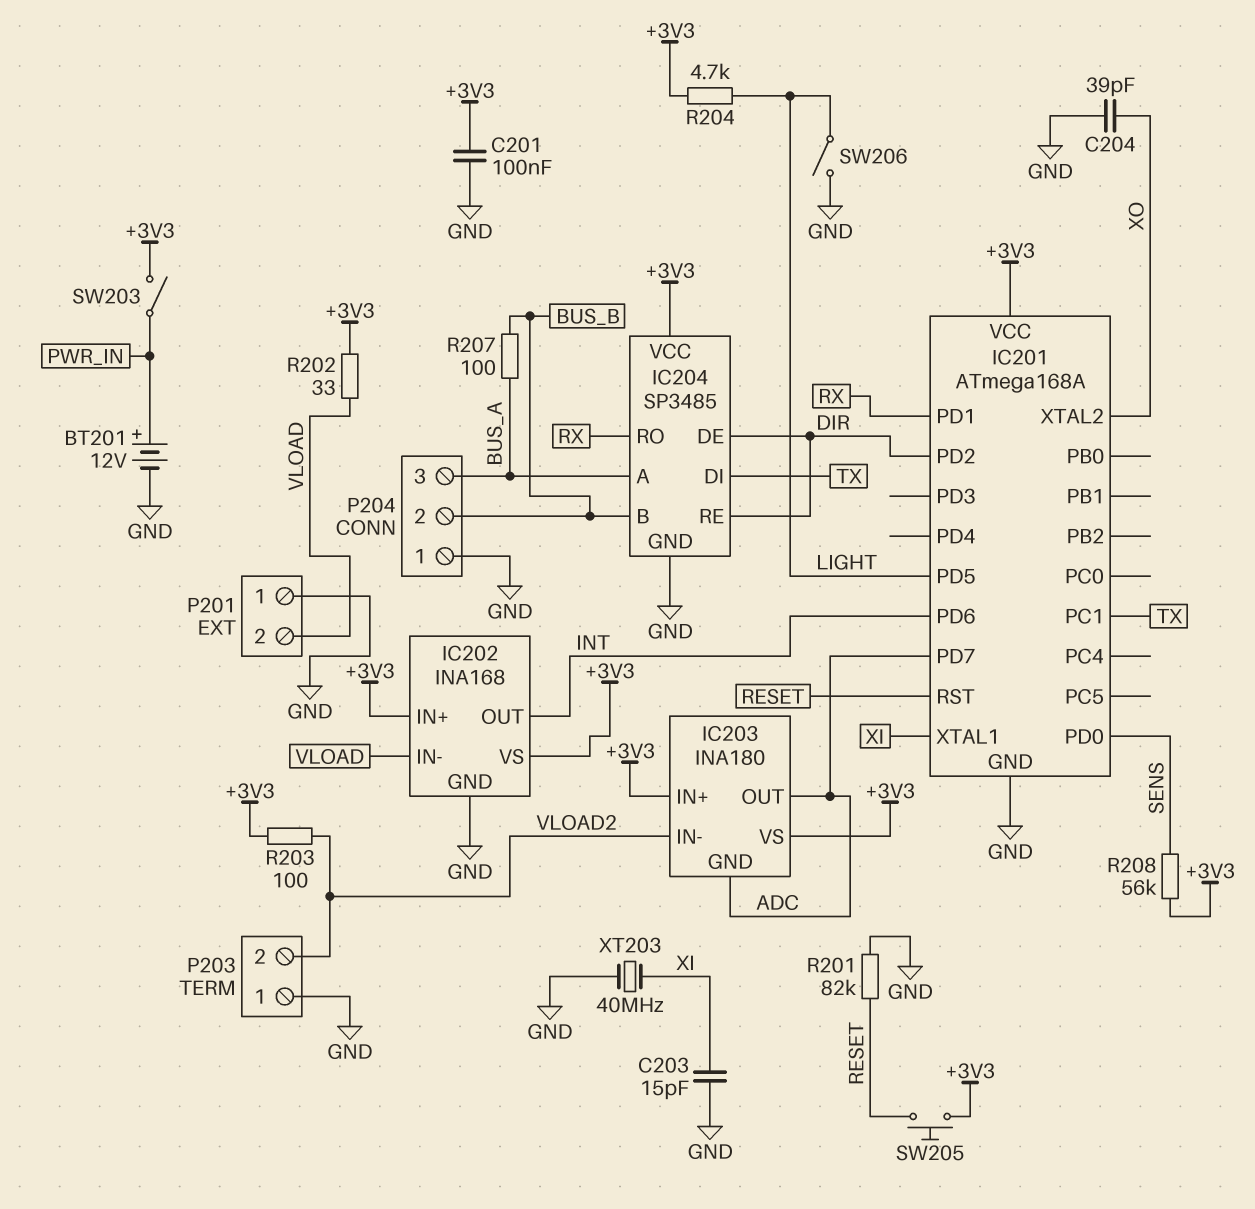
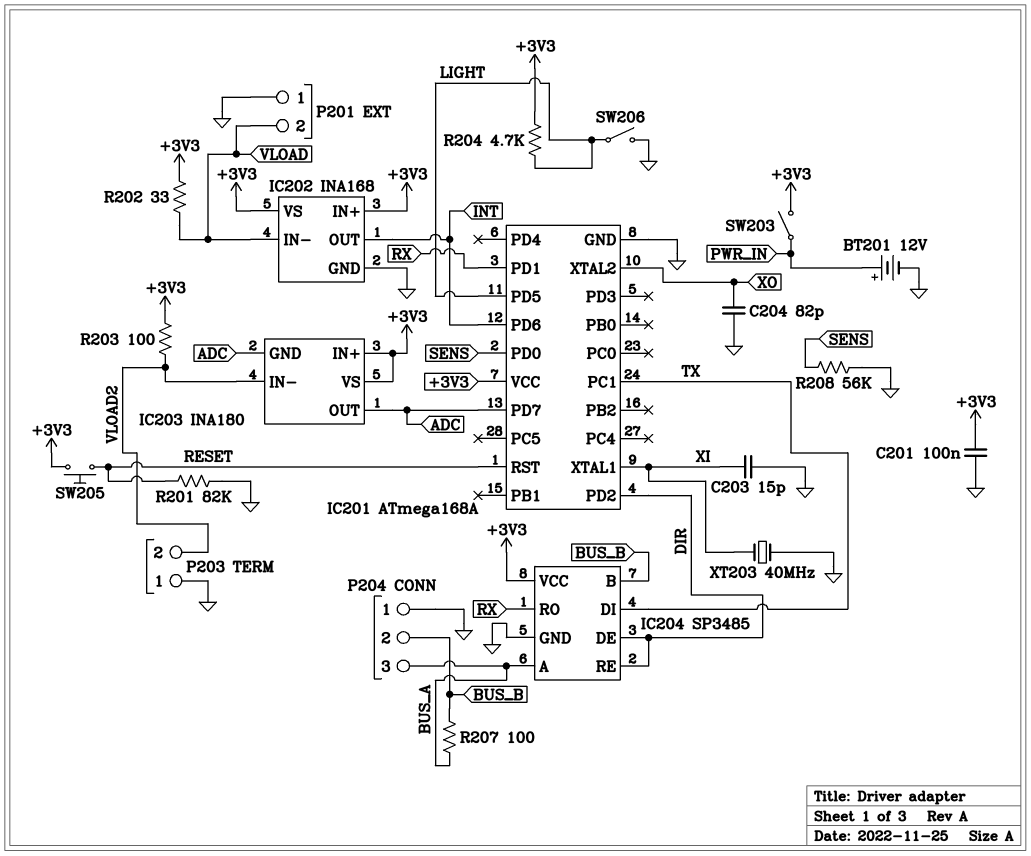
C204: 39pF (GND, XO) -> 82pF (GND, XO)
R208: 56k (+3V3, SENS) -> 56k (GND, SENS)

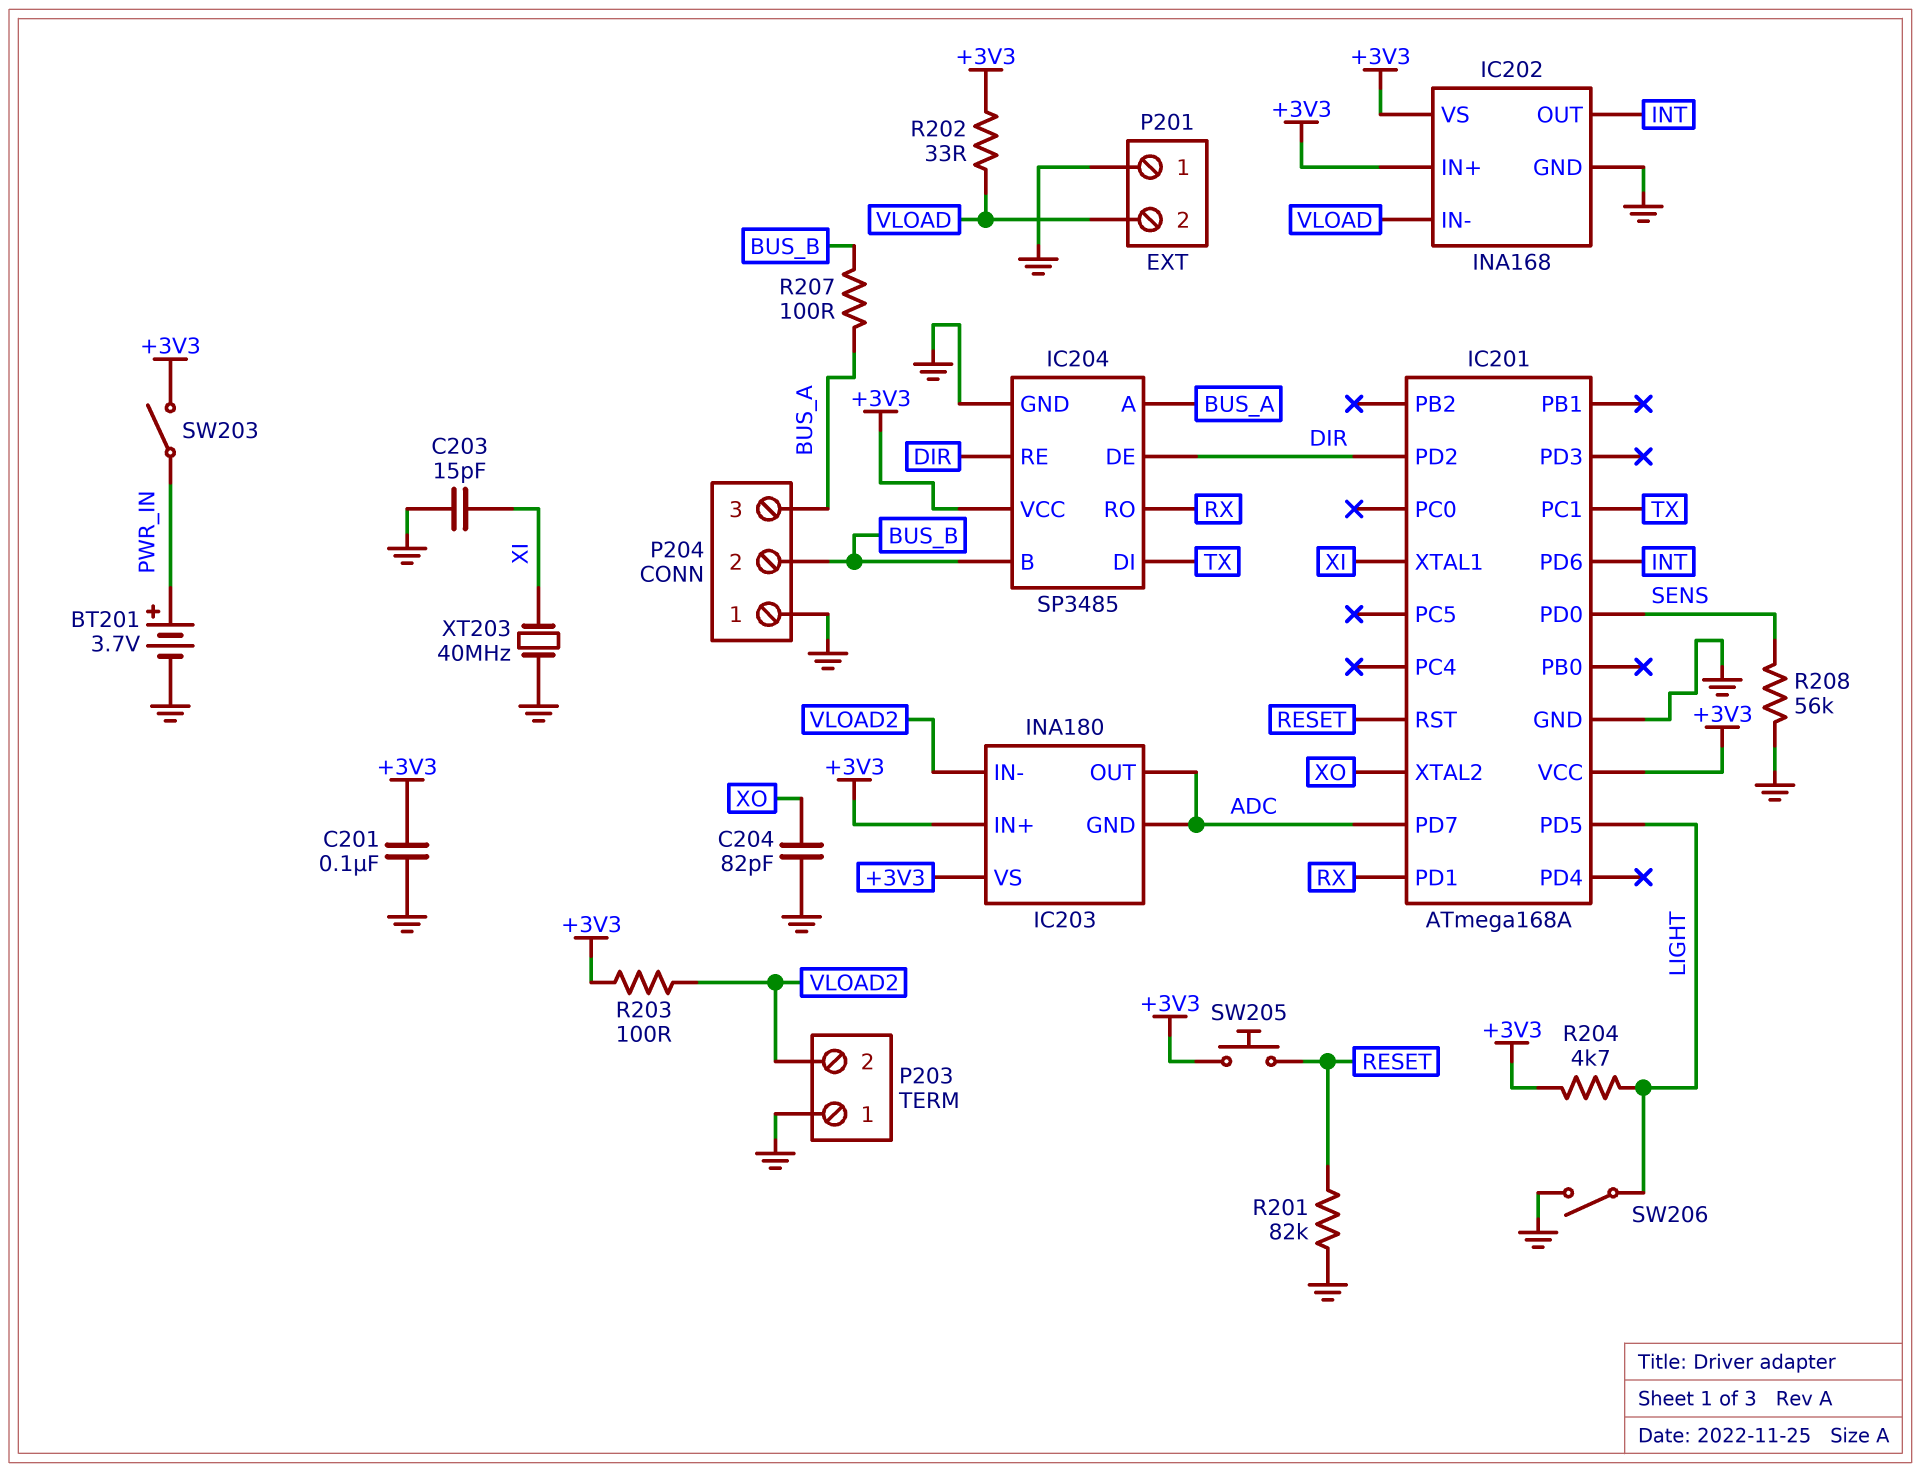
BT201: 12V (plus PWR_IN, minus GND) -> 3.7V (plus PWR_IN, minus GND)

